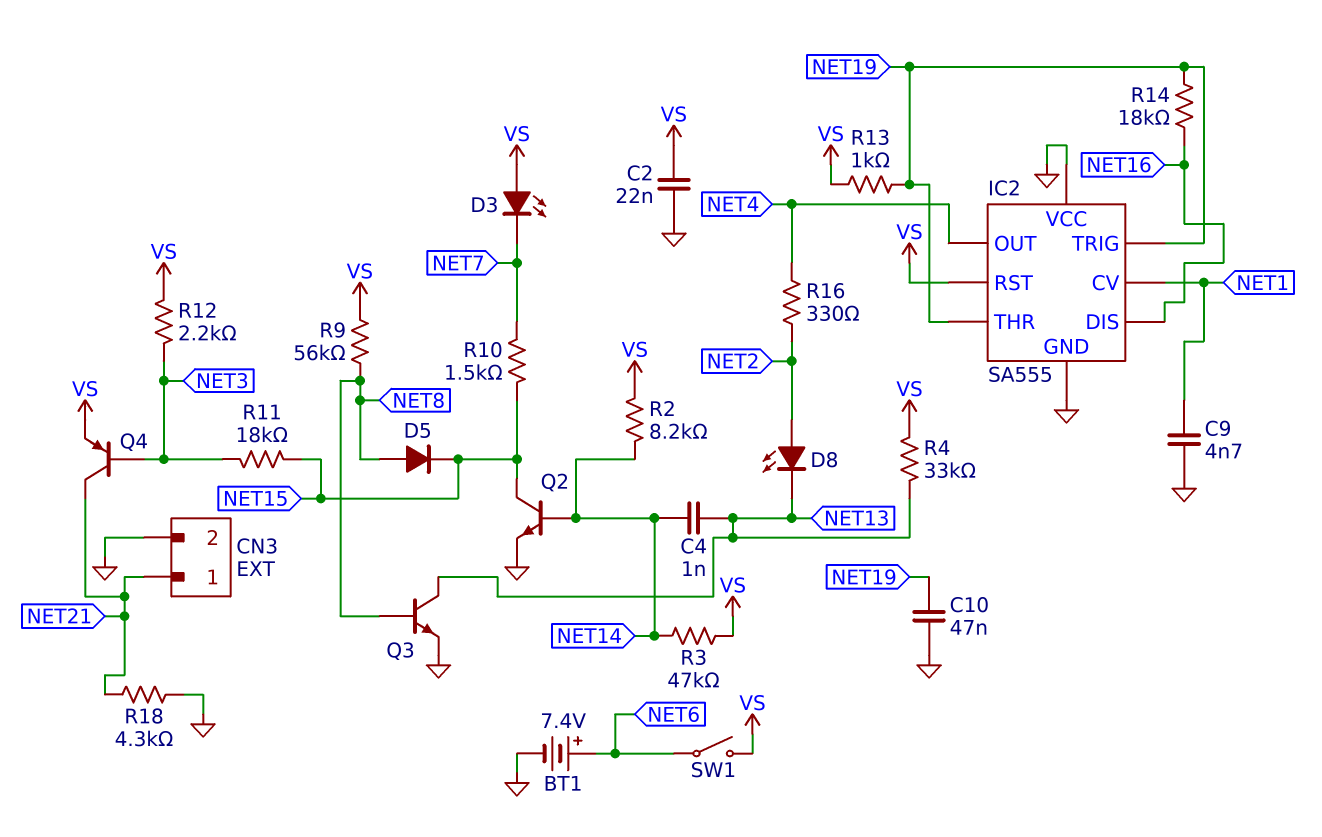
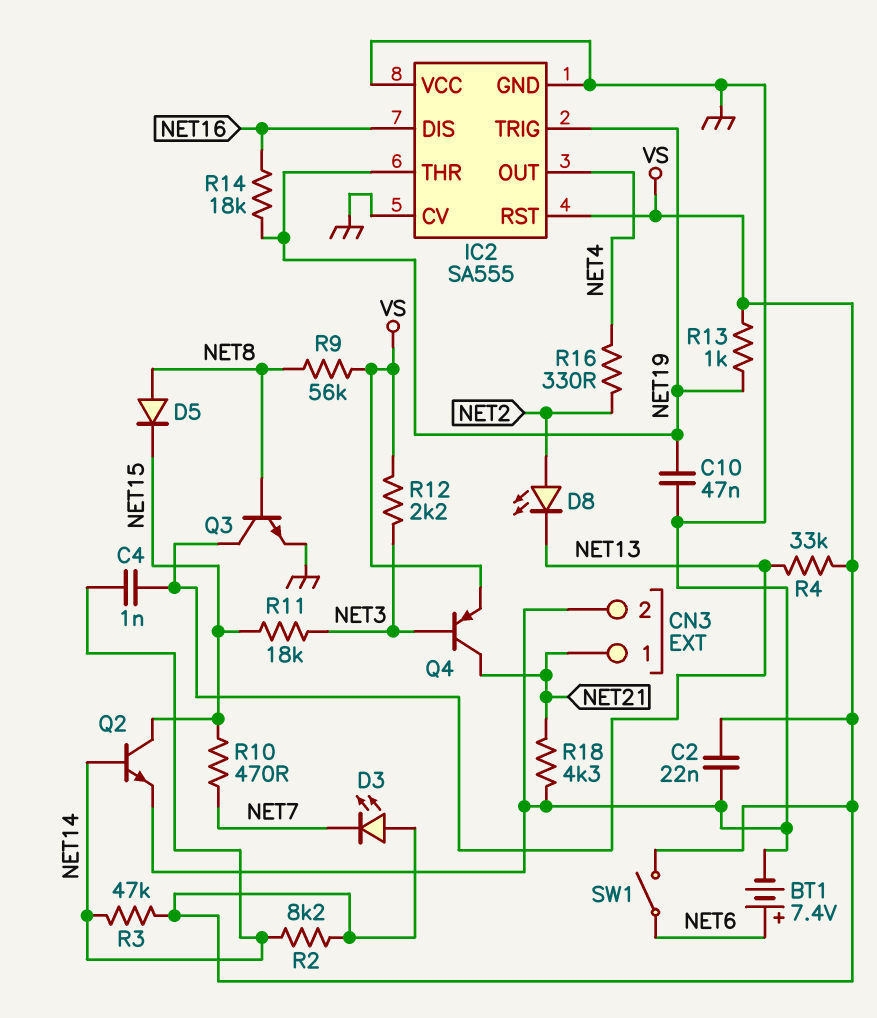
C9: 4.7nF (GND, NET1) -> none
IC2 pin CV: NET1 -> GND
R10: 1.5k (NET7, NET15) -> 470 (NET7, NET15)

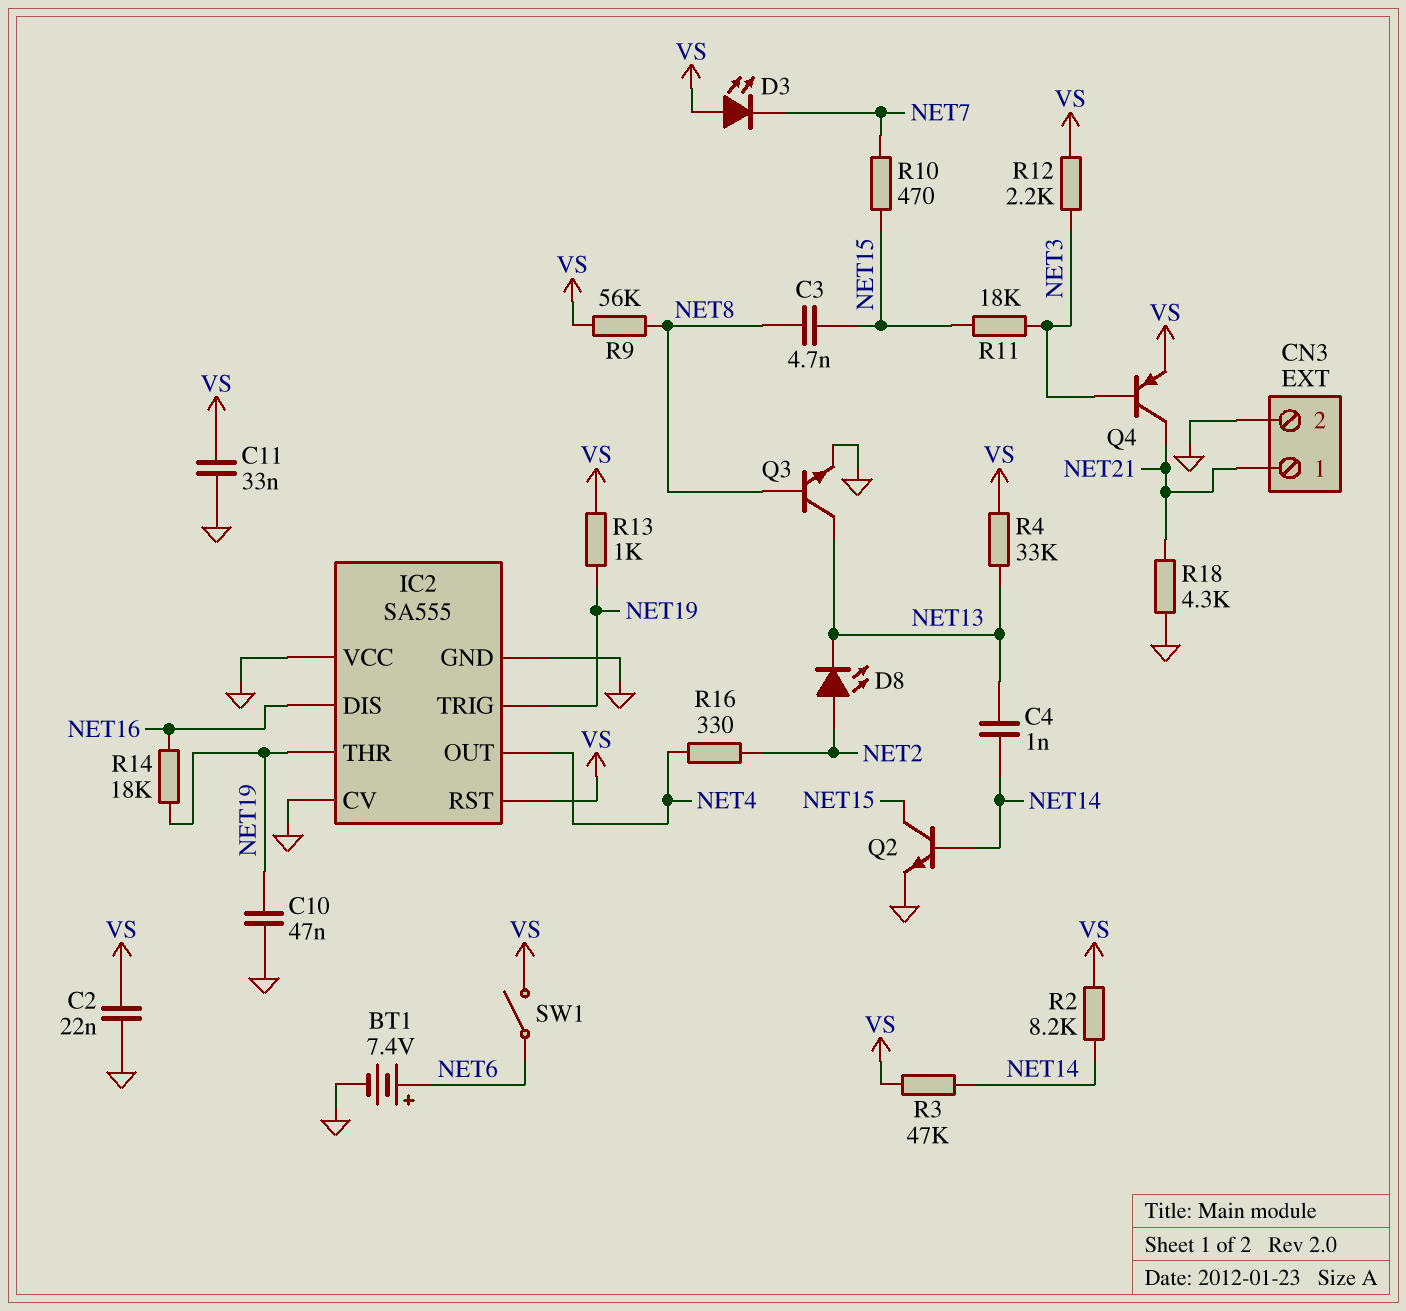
C3: none -> 4.7nF (NET8, NET15)
C11: none -> 33nF (GND, VS)
D5: diode (A NET8, K NET15) -> none

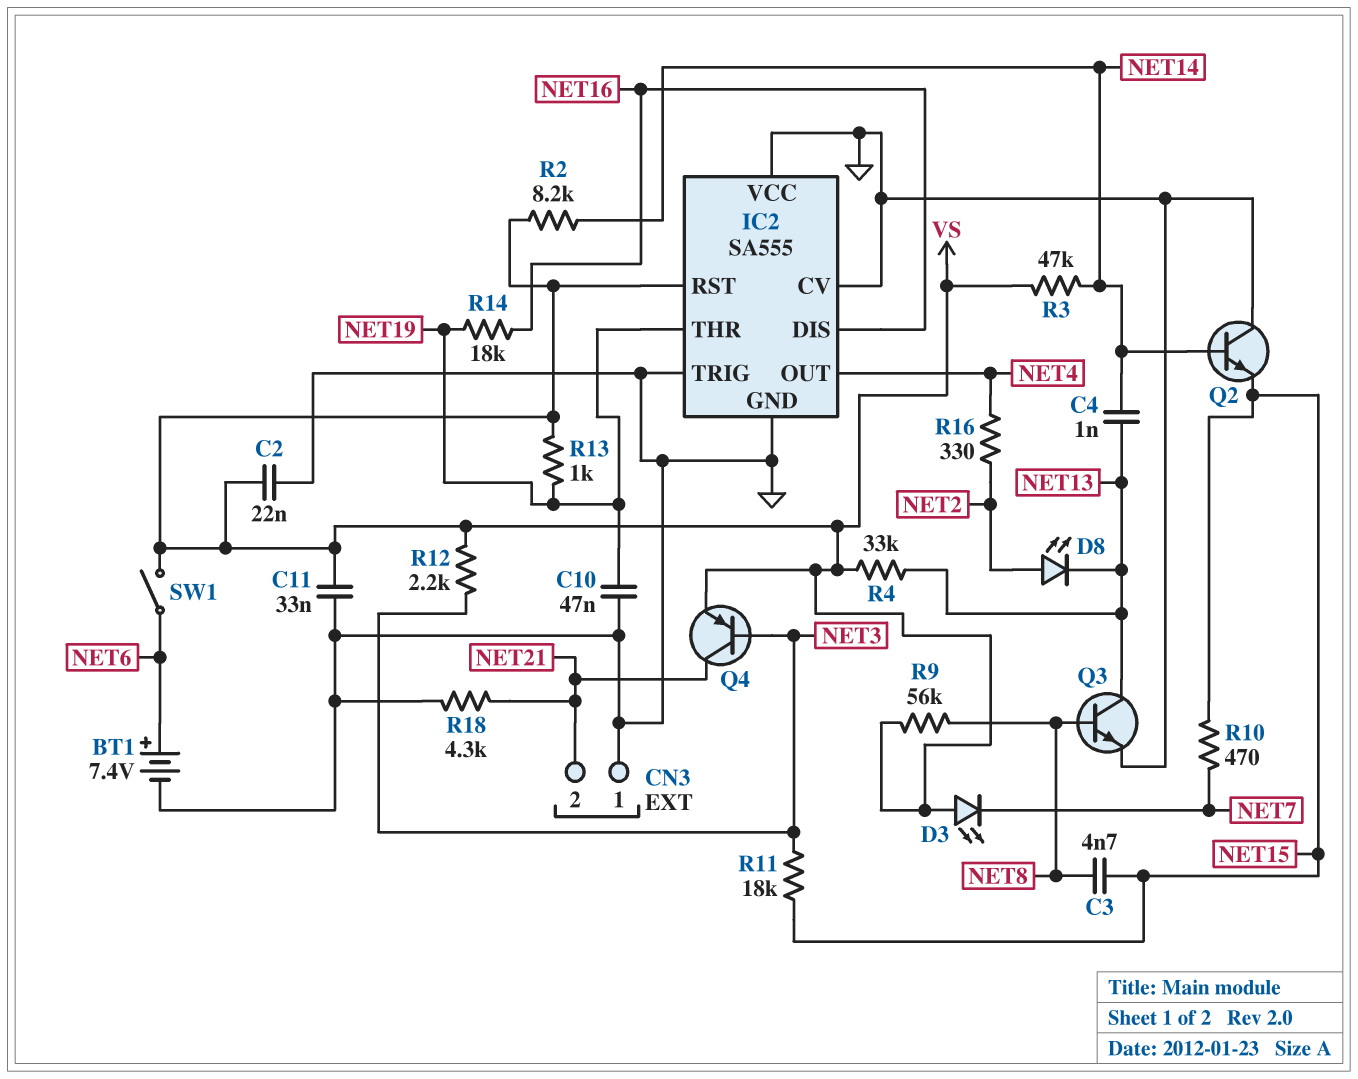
CN3 pin 1: NET21 -> GND
CN3 pin 2: GND -> NET21
IC2 pin TRIG: NET19 -> GND
Q2: NPN (B NET14, C NET15, E GND) -> NPN (B NET14, C GND, E NET15)

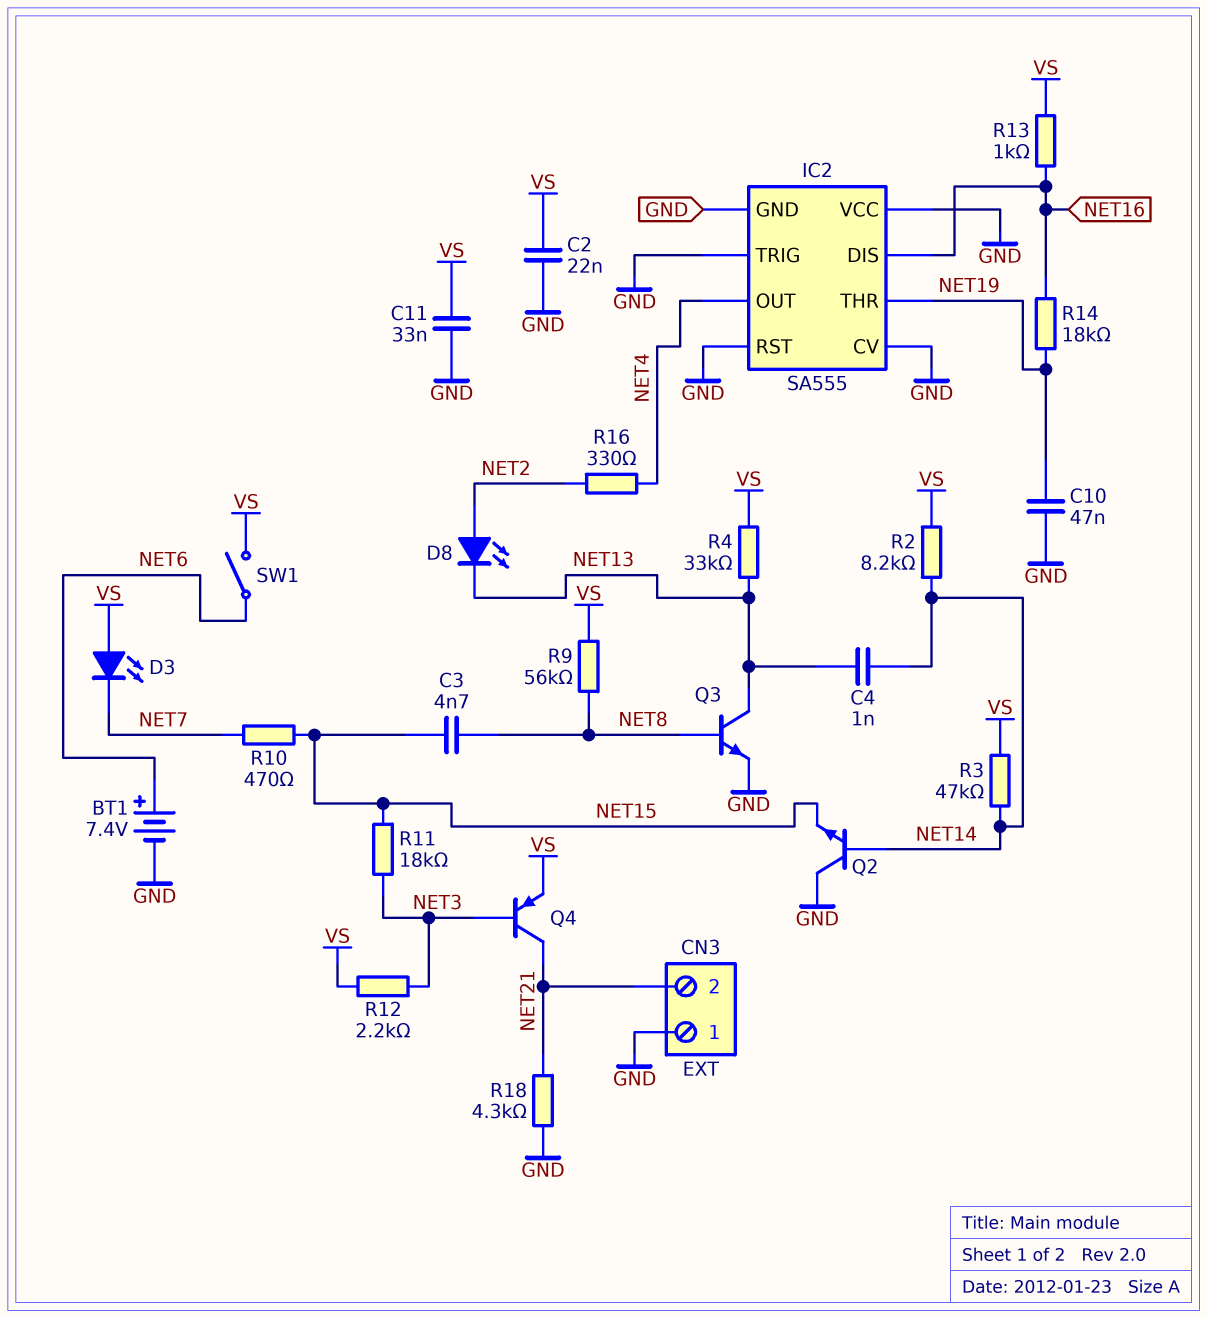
IC2 pin RST: VS -> GND
R13: 1k (NET19, VS) -> 1k (NET16, VS)

